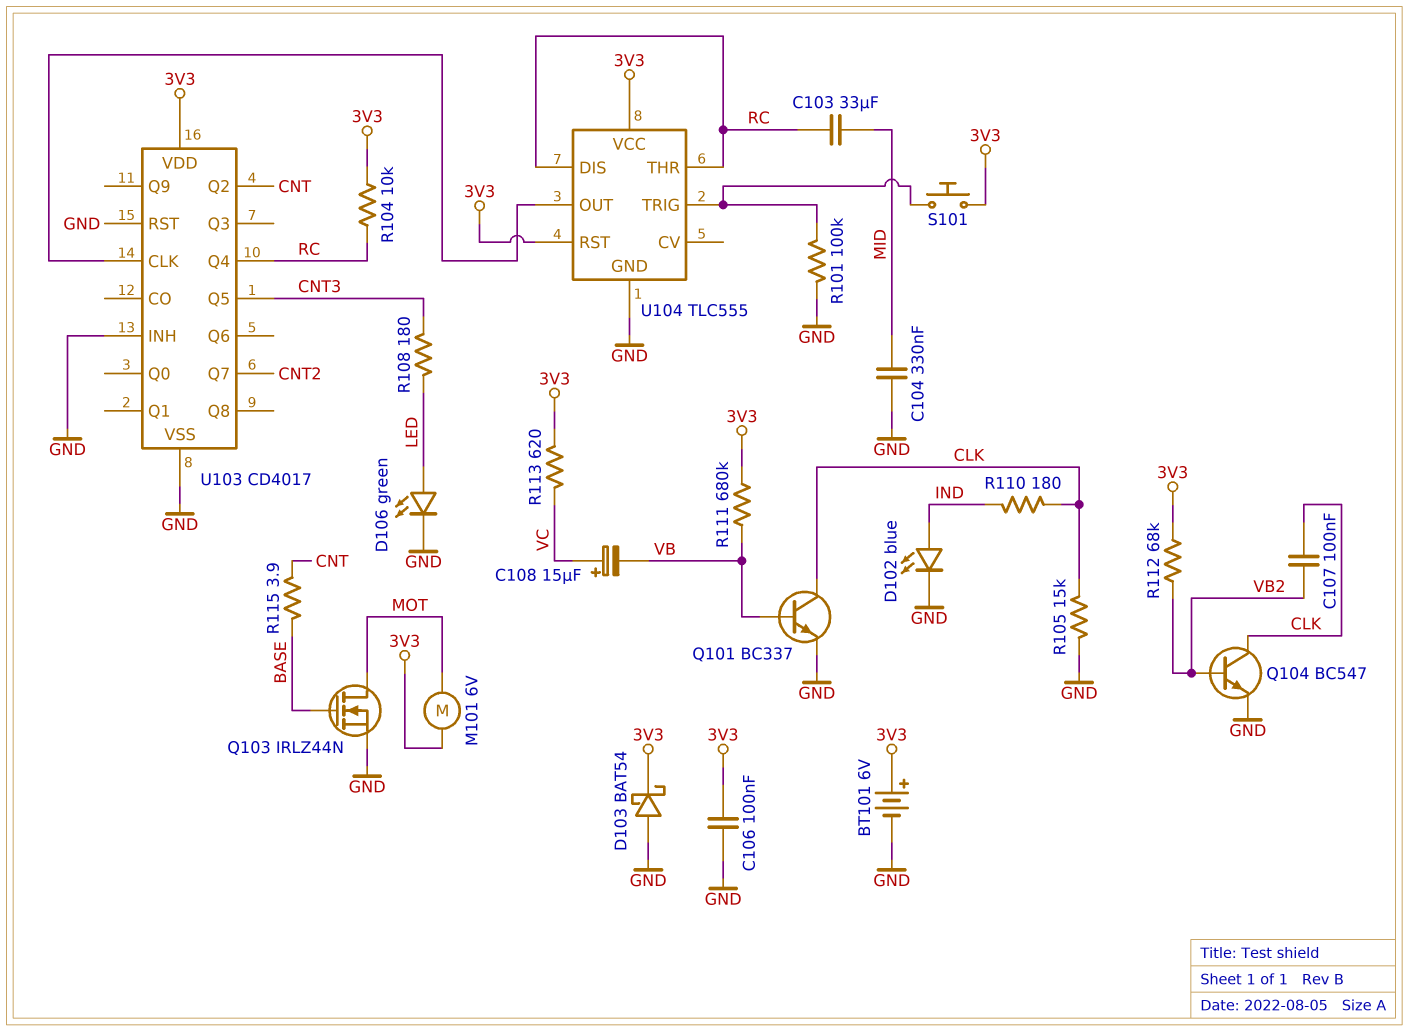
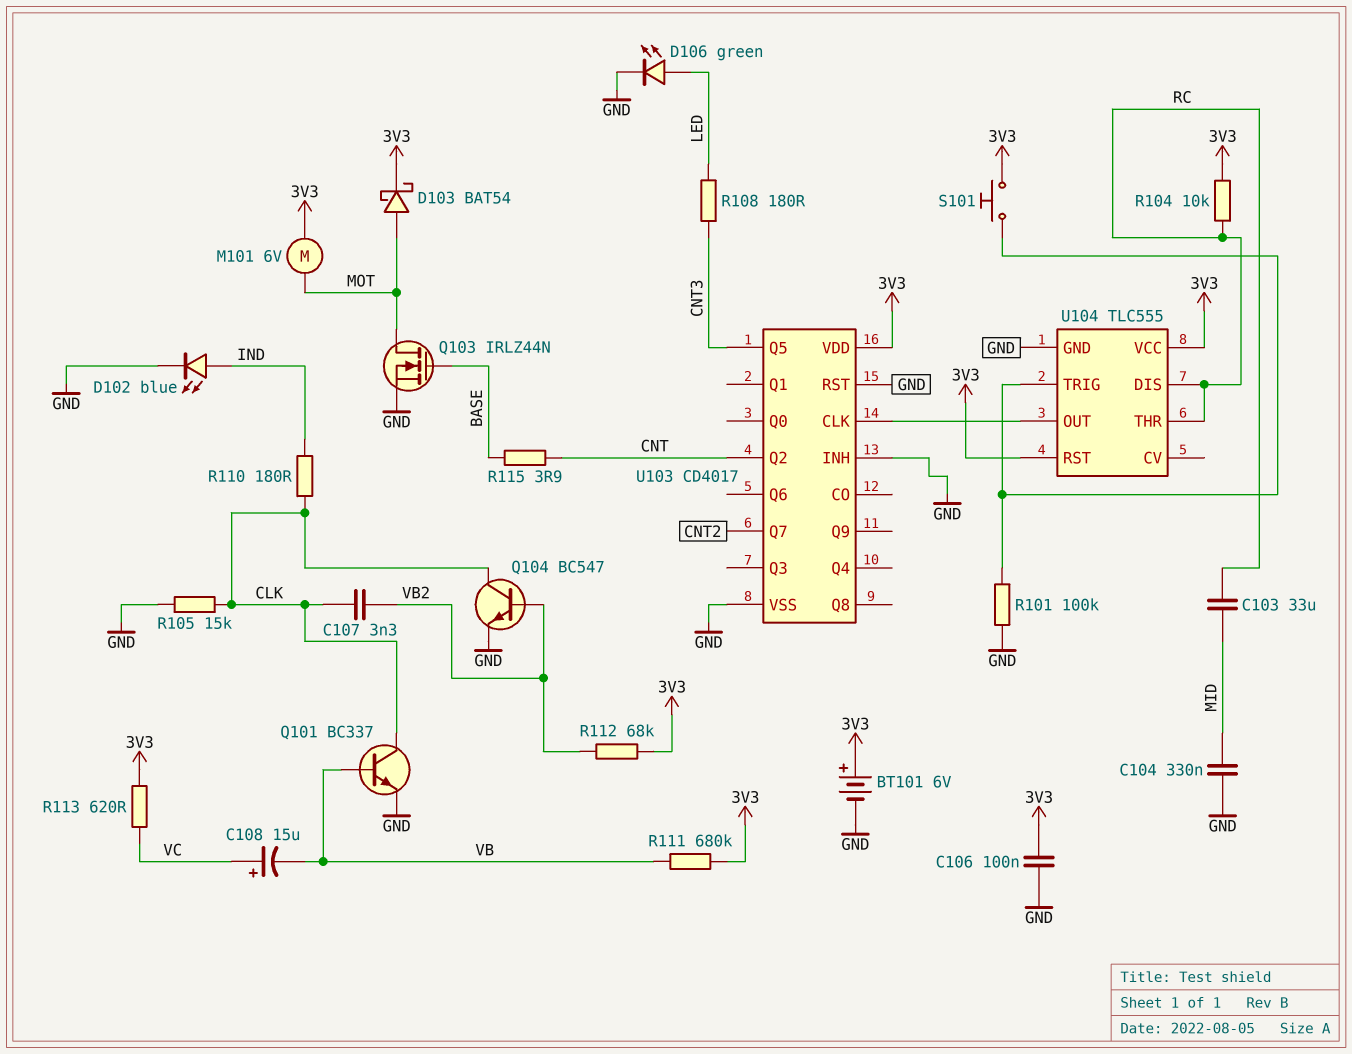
C107: 100nF (CLK, VB2) -> 3.3nF (CLK, VB2)
D103: schottky BAT54 (A GND, K 3V3) -> schottky BAT54 (A MOT, K 3V3)
U103 pin Q4: RC -> none

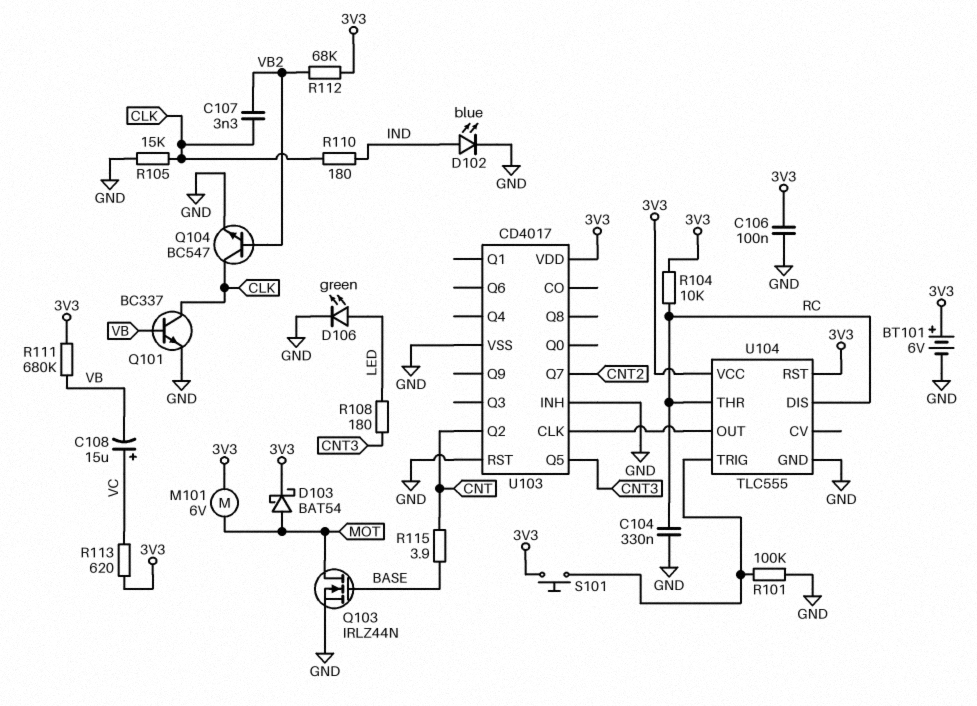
C103: 33uF (MID, RC) -> none
C104: 330nF (GND, MID) -> 330nF (GND, RC)

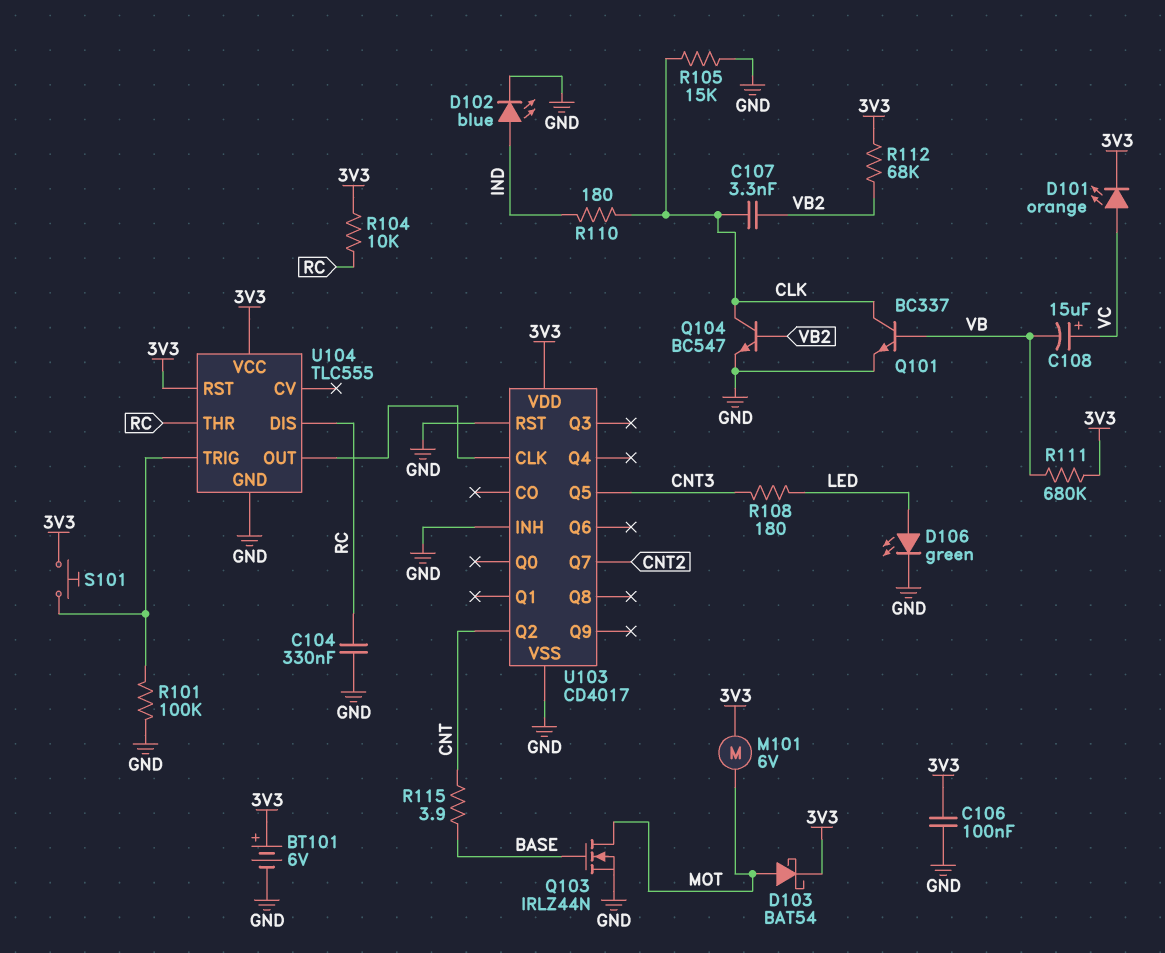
D101: none -> LED orange (A VC, K 3V3)
R113: 620 (3V3, VC) -> none

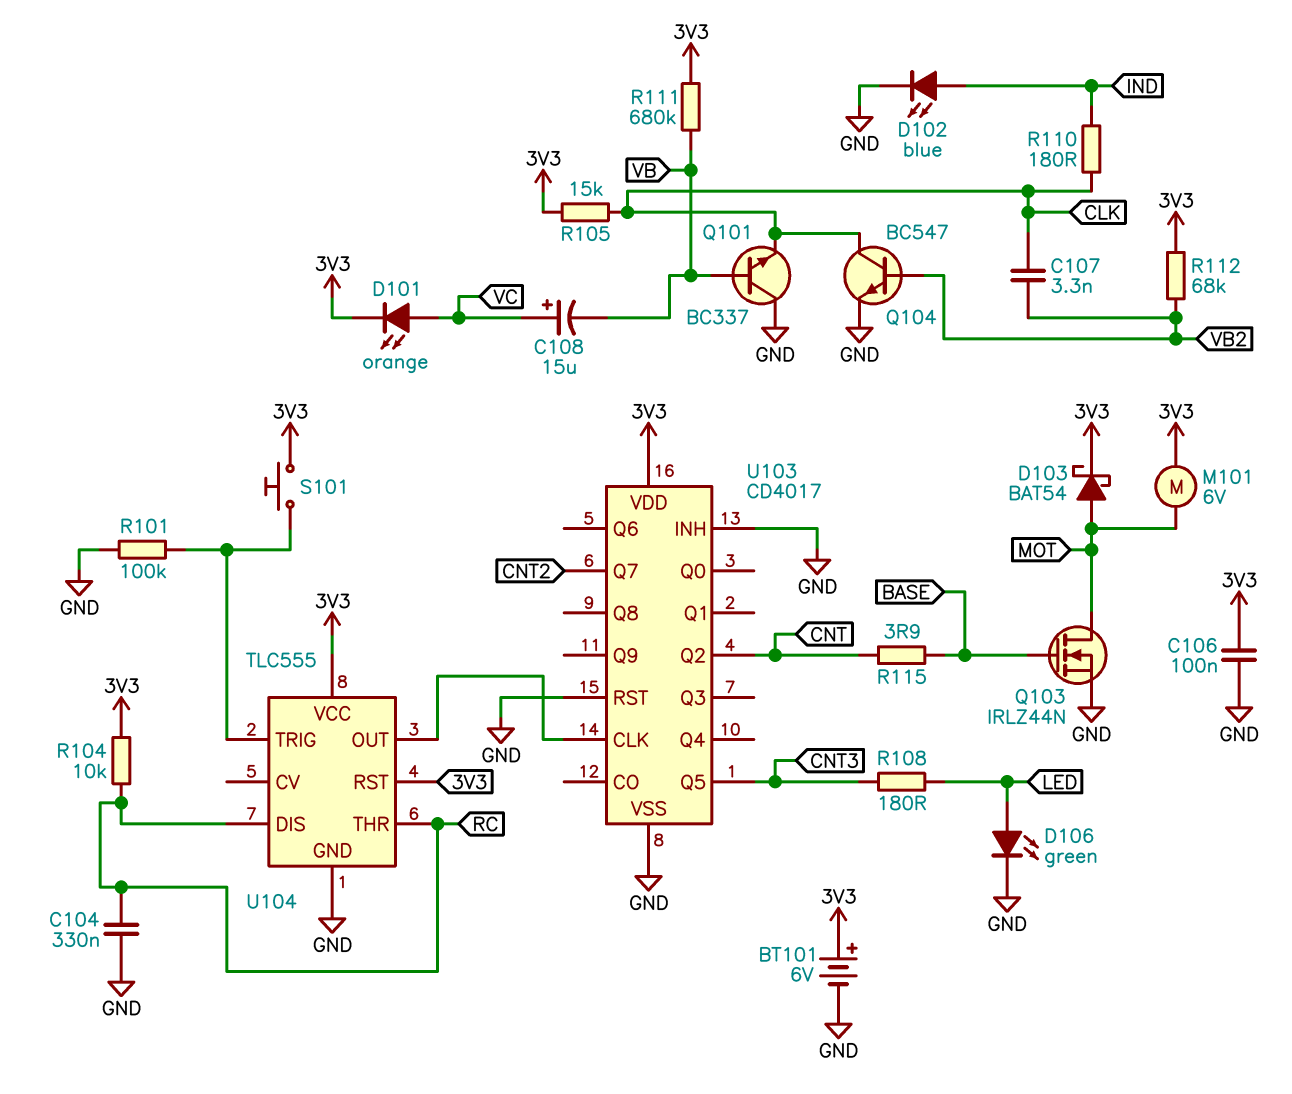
Q101: NPN BC337 (B VB, C CLK, E GND) -> NPN BC337 (B VB, C GND, E CLK)
R105: 15k (CLK, GND) -> 15k (3V3, CLK)

